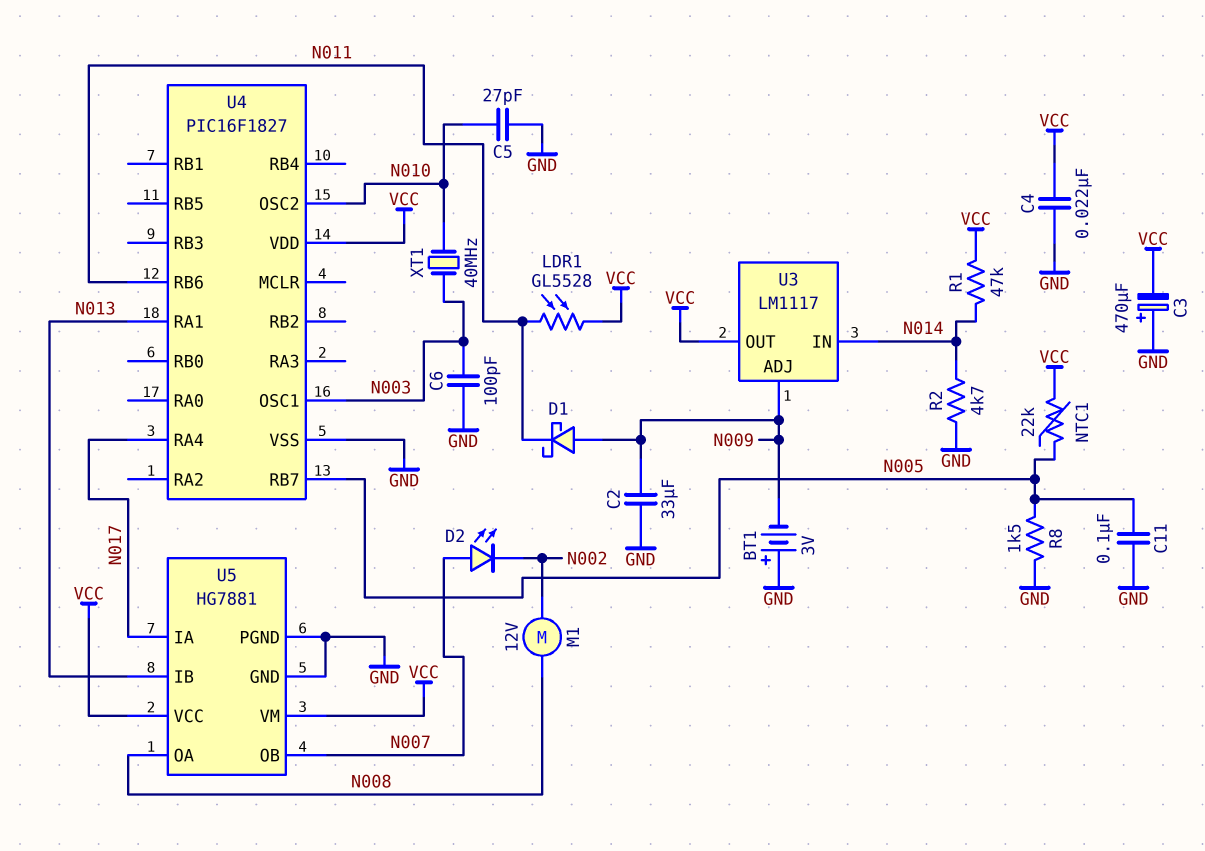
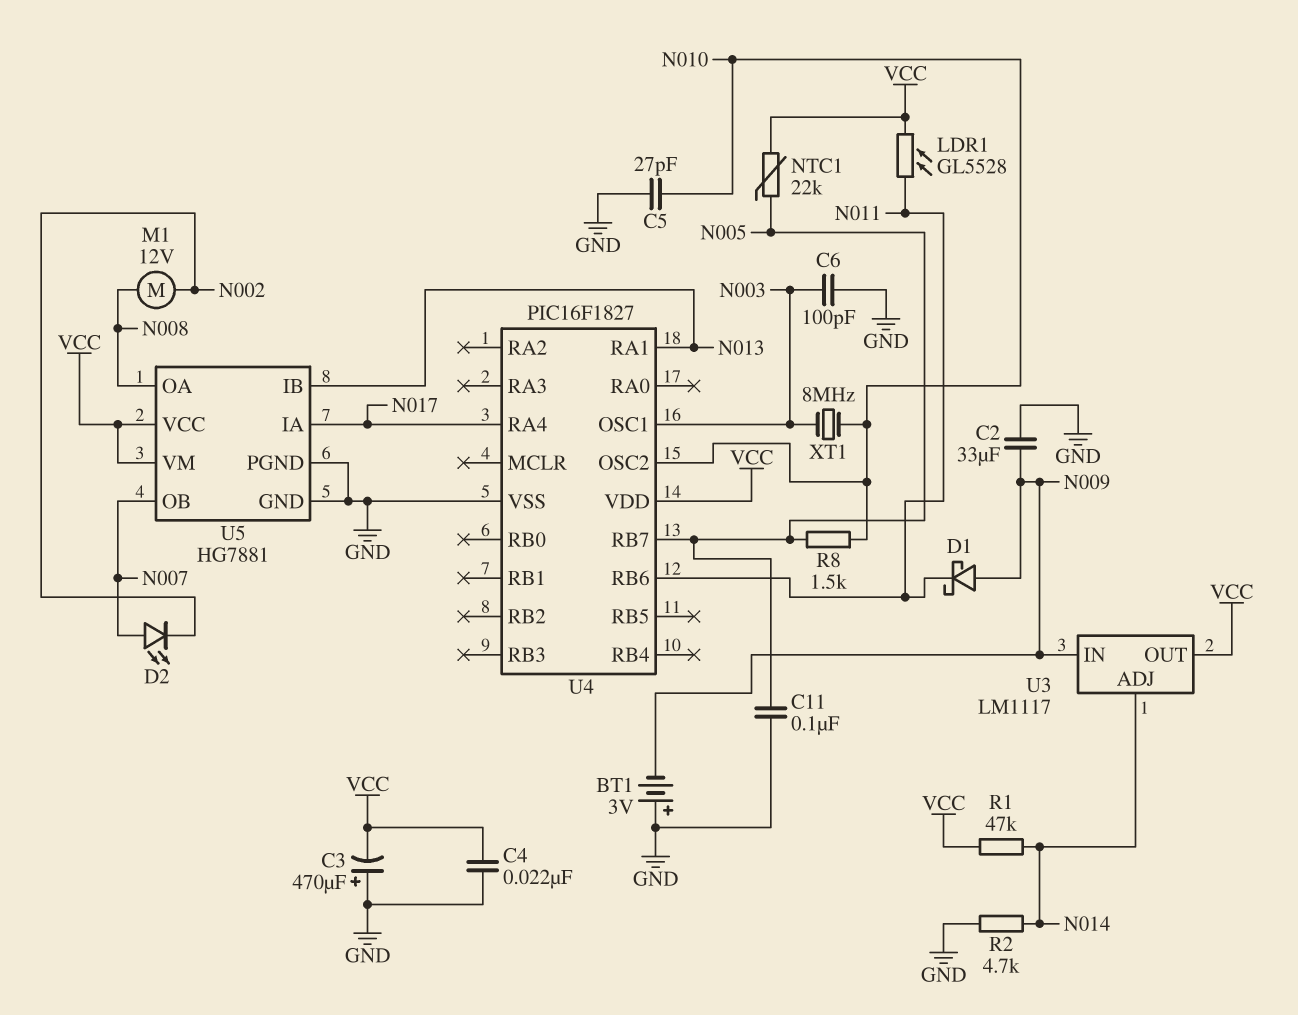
R8: 1.5k (GND, N005) -> 1.5k (N005, N010)
U3 pin ADJ: N009 -> N014
U3 pin IN: N014 -> N009
XT1: 40MHz (N003, N010) -> 8MHz (N003, N010)

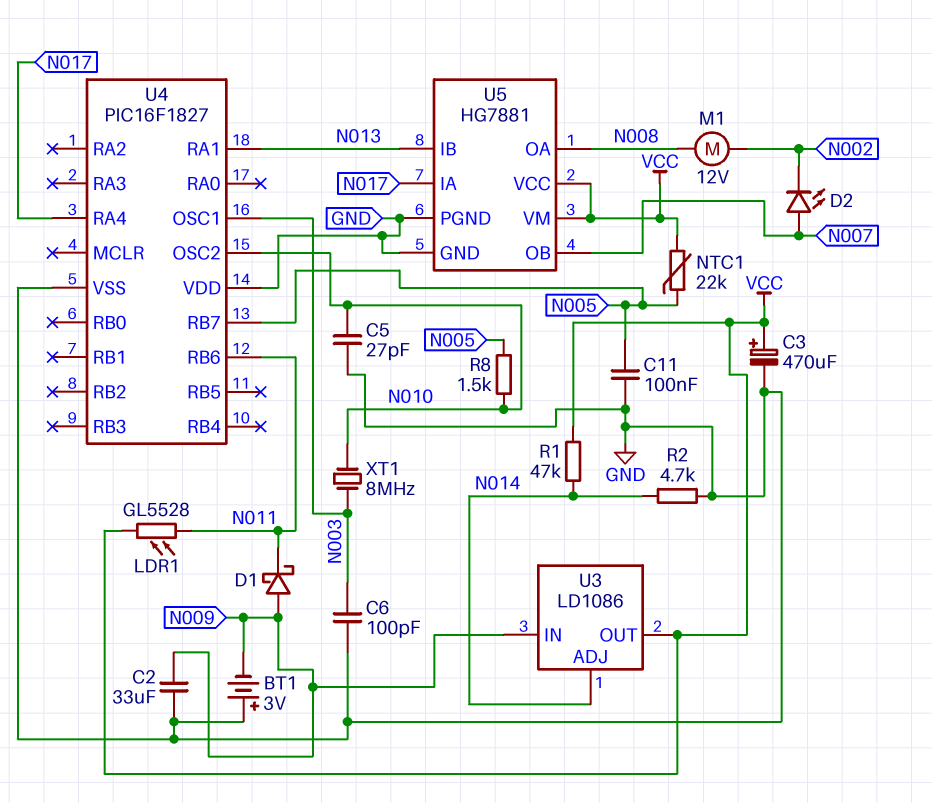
C3: 470uF (plus GND, minus VCC) -> 470uF (plus VCC, minus GND)
C4: 22nF (GND, VCC) -> none
U3: LM1117 -> LD1086
U4 pin VDD: VCC -> GND

